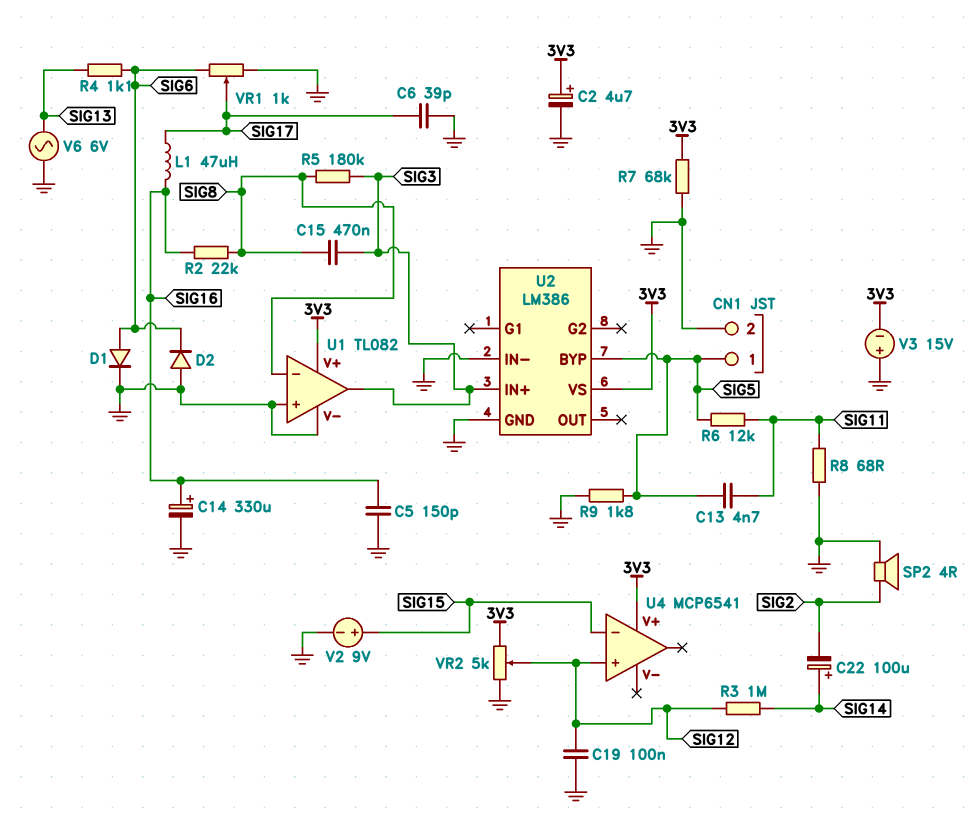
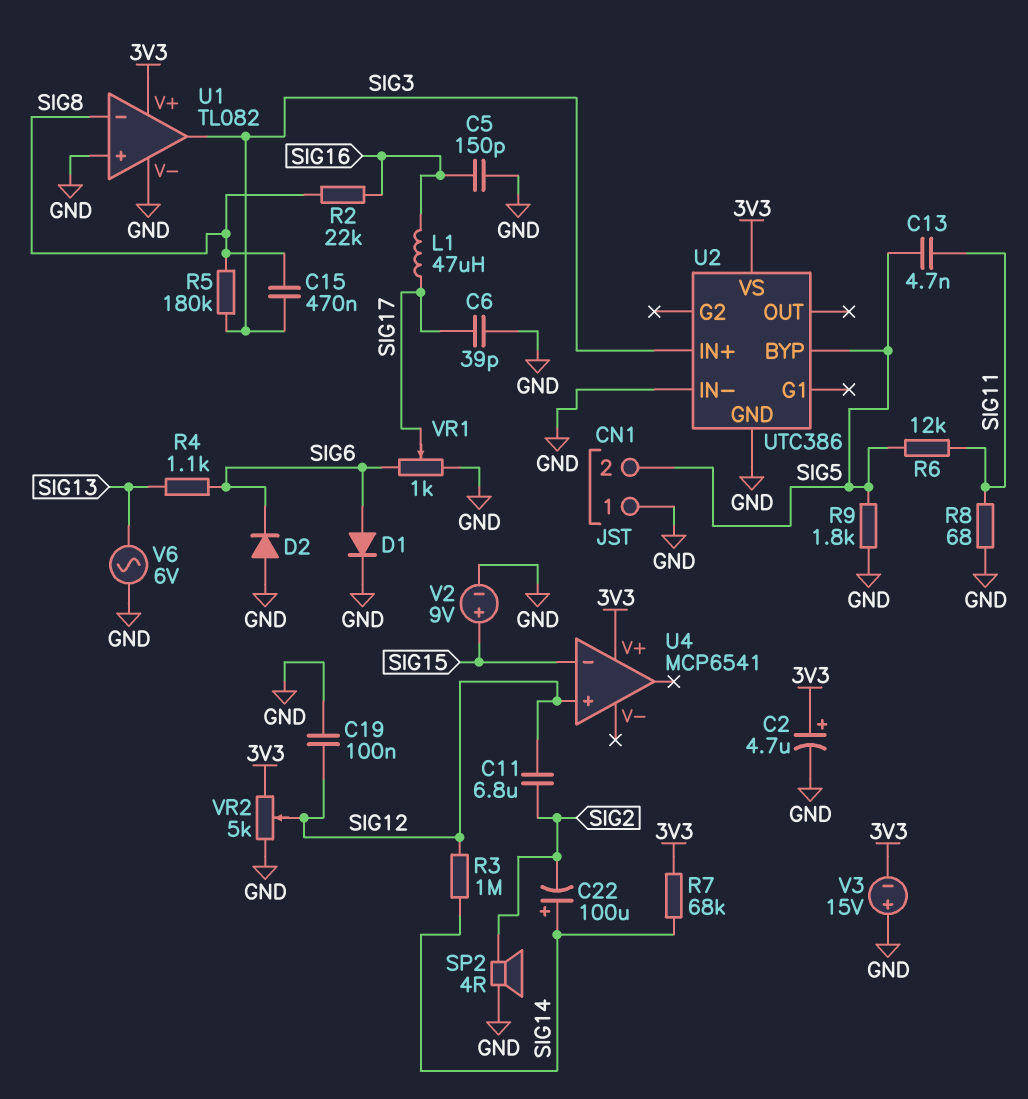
C11: none -> 6.8uF (SIG2, SIG12)
C14: 330uF (plus SIG16, minus GND) -> none
CN1 pin 1: SIG5 -> GND
CN1 pin 2: GND -> SIG5
R7: 68k (3V3, GND) -> 68k (3V3, SIG14)
U2: LM386 -> UTC386

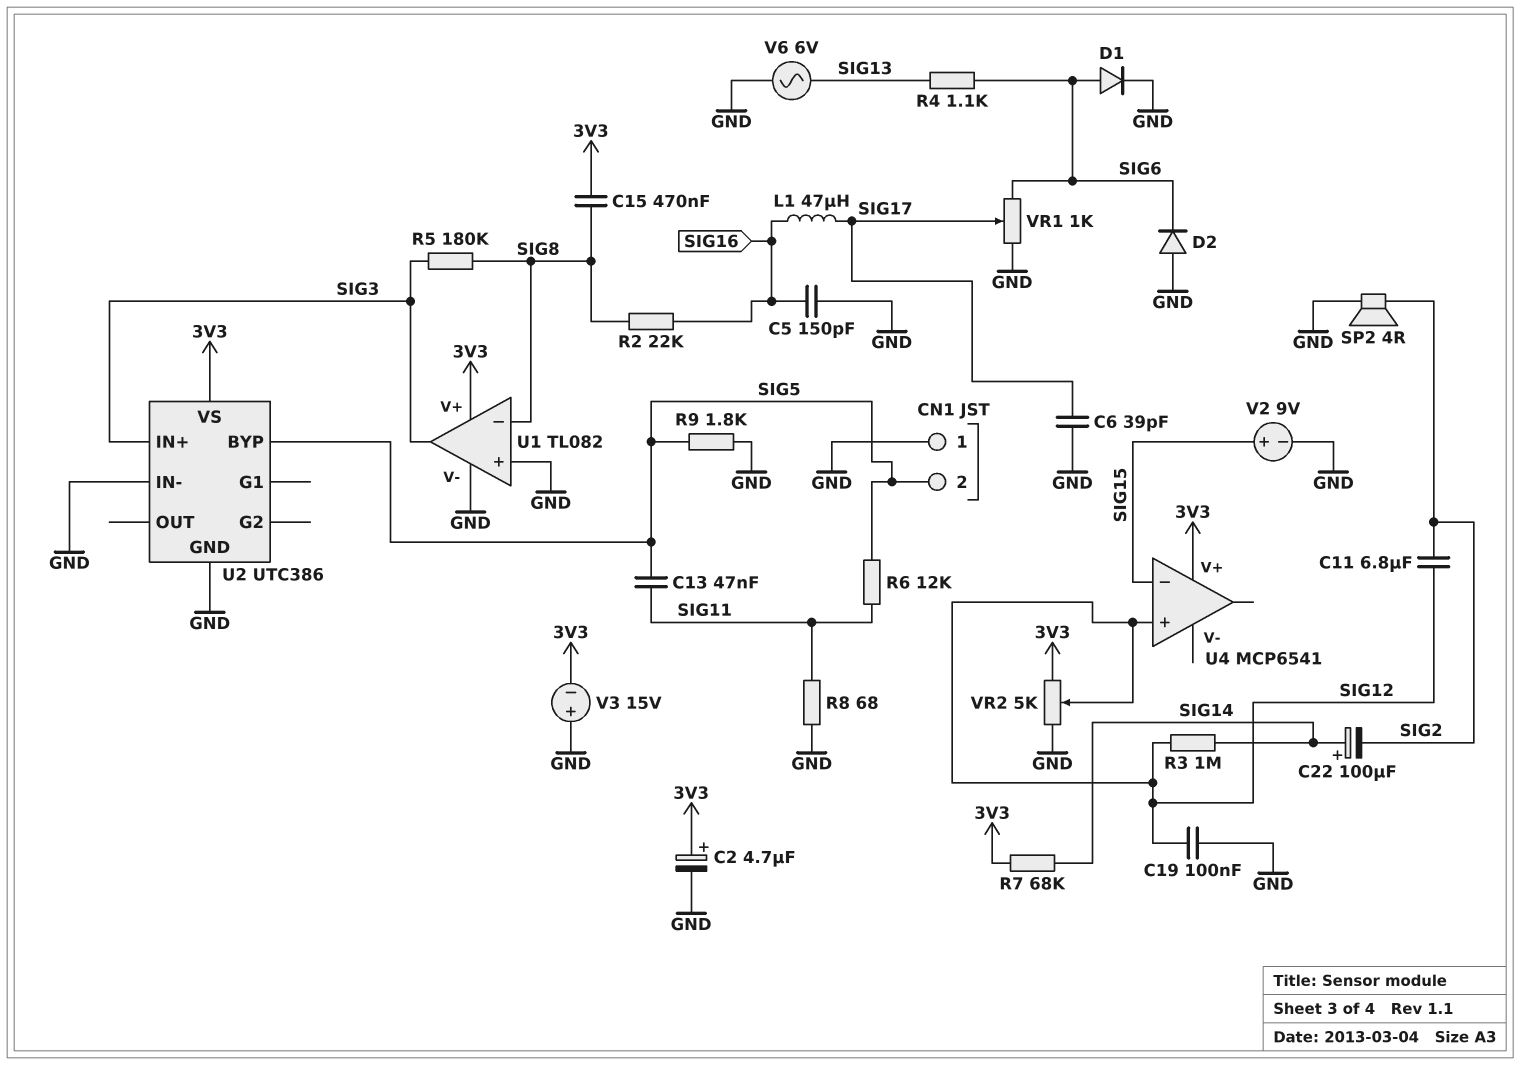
C13: 4.7nF (SIG5, SIG11) -> 47nF (SIG5, SIG11)
C15: 470nF (SIG3, SIG8) -> 470nF (3V3, SIG8)

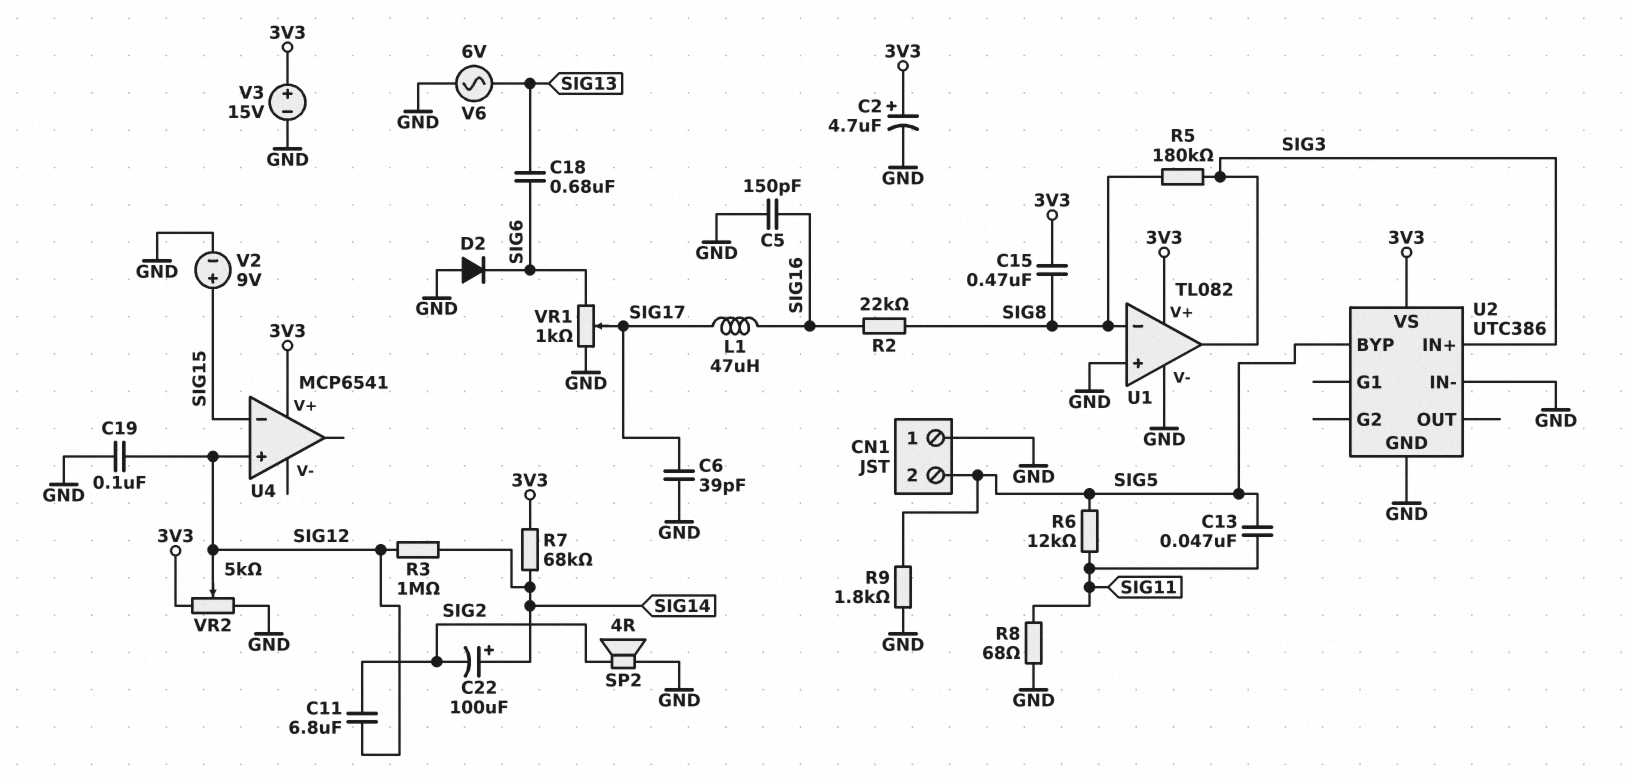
C18: none -> 680nF (SIG6, SIG13)
D1: diode (A SIG6, K GND) -> none
R4: 1.1k (SIG6, SIG13) -> none
V3: 15V (plus GND, minus 3V3) -> 15V (plus 3V3, minus GND)

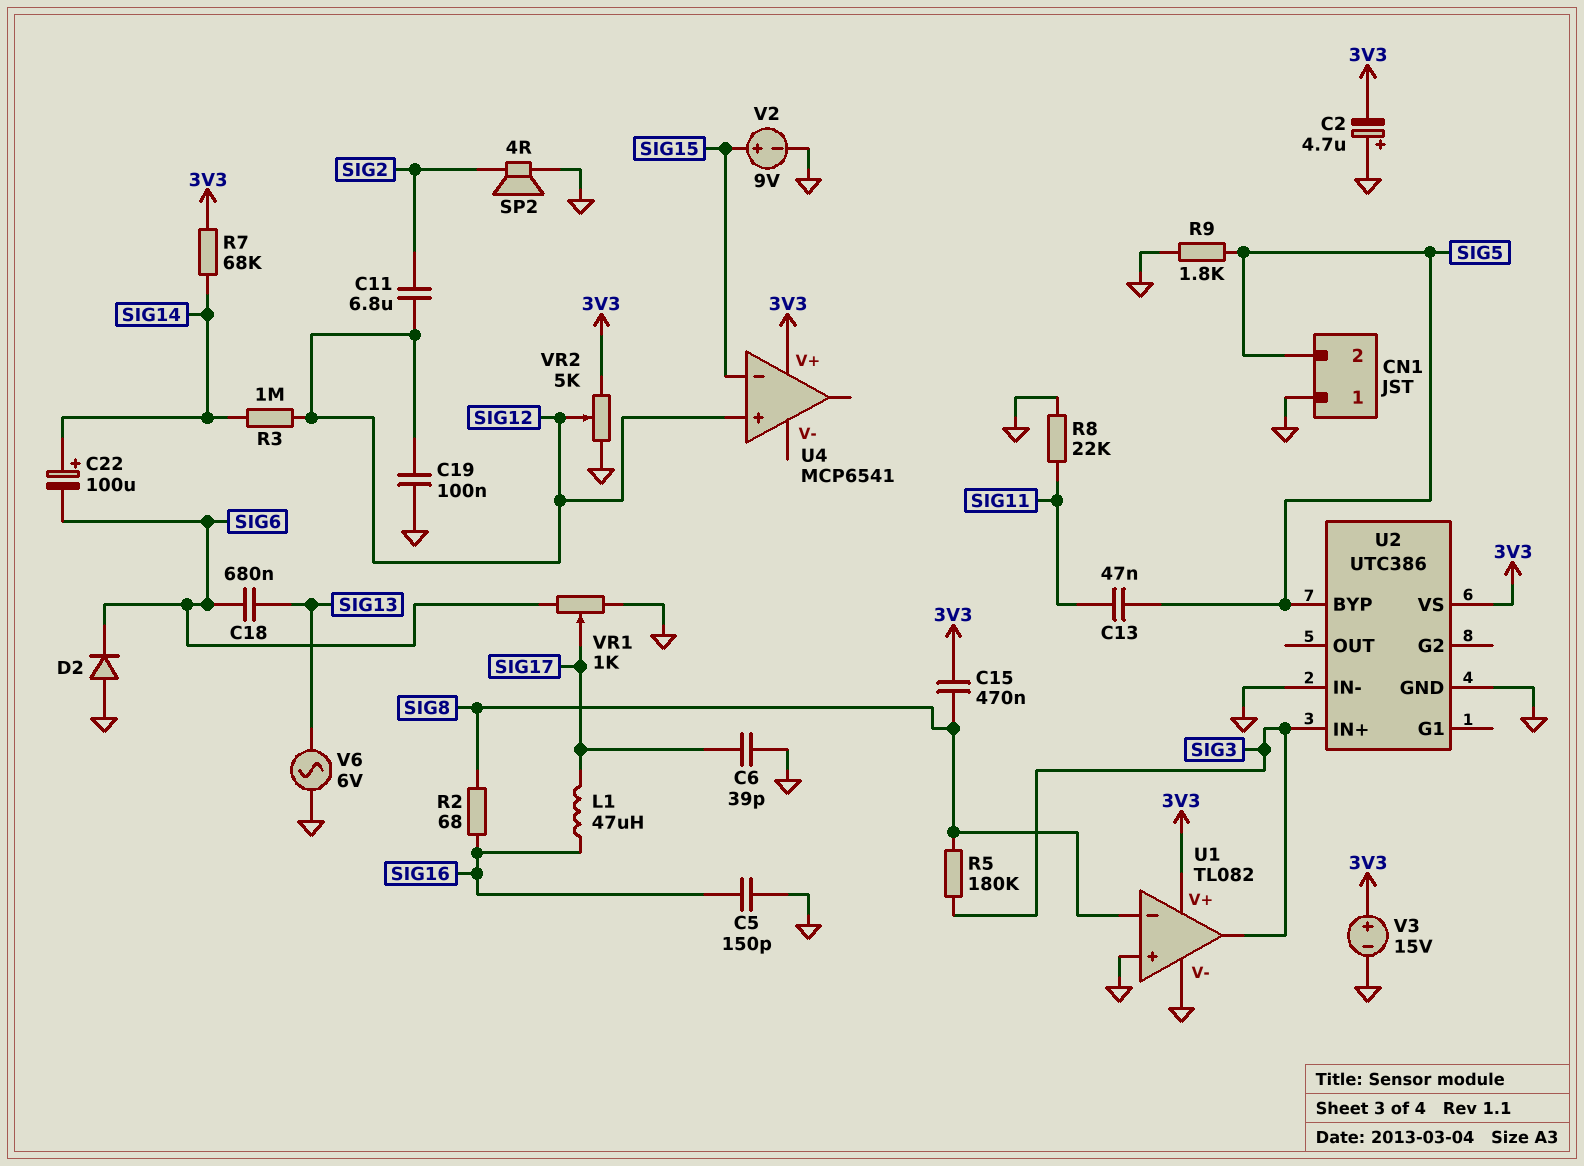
C2: 4.7uF (plus 3V3, minus GND) -> 4.7uF (plus GND, minus 3V3)
C22: 100uF (plus SIG14, minus SIG2) -> 100uF (plus SIG14, minus SIG6)
R2: 22k (SIG8, SIG16) -> 68 (SIG8, SIG16)
R6: 12k (SIG5, SIG11) -> none
R8: 68 (GND, SIG11) -> 22k (GND, SIG11)

